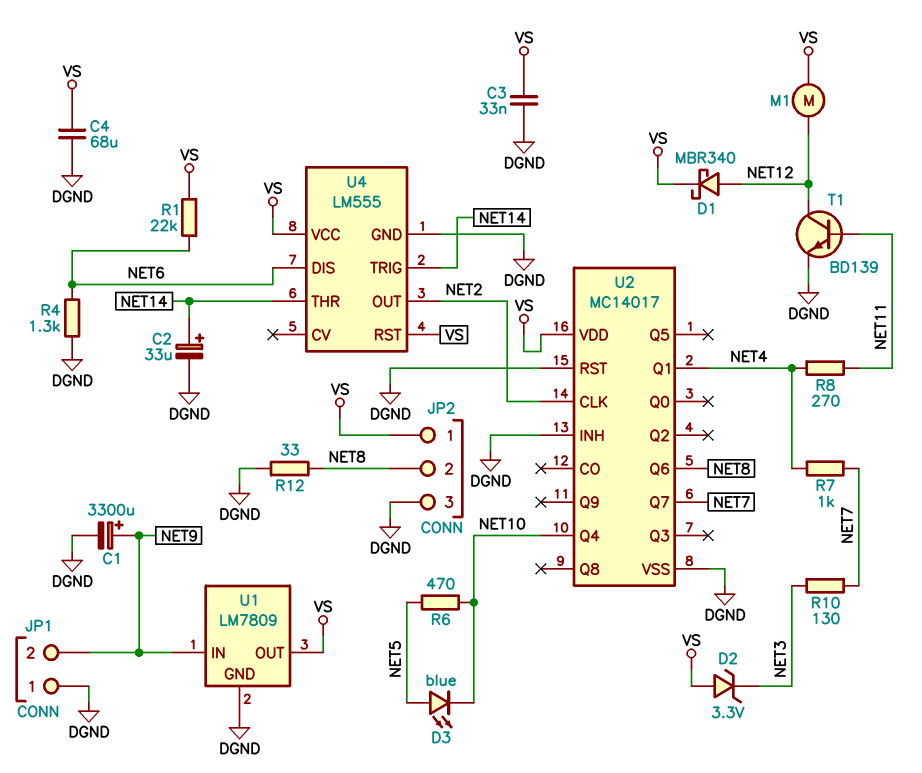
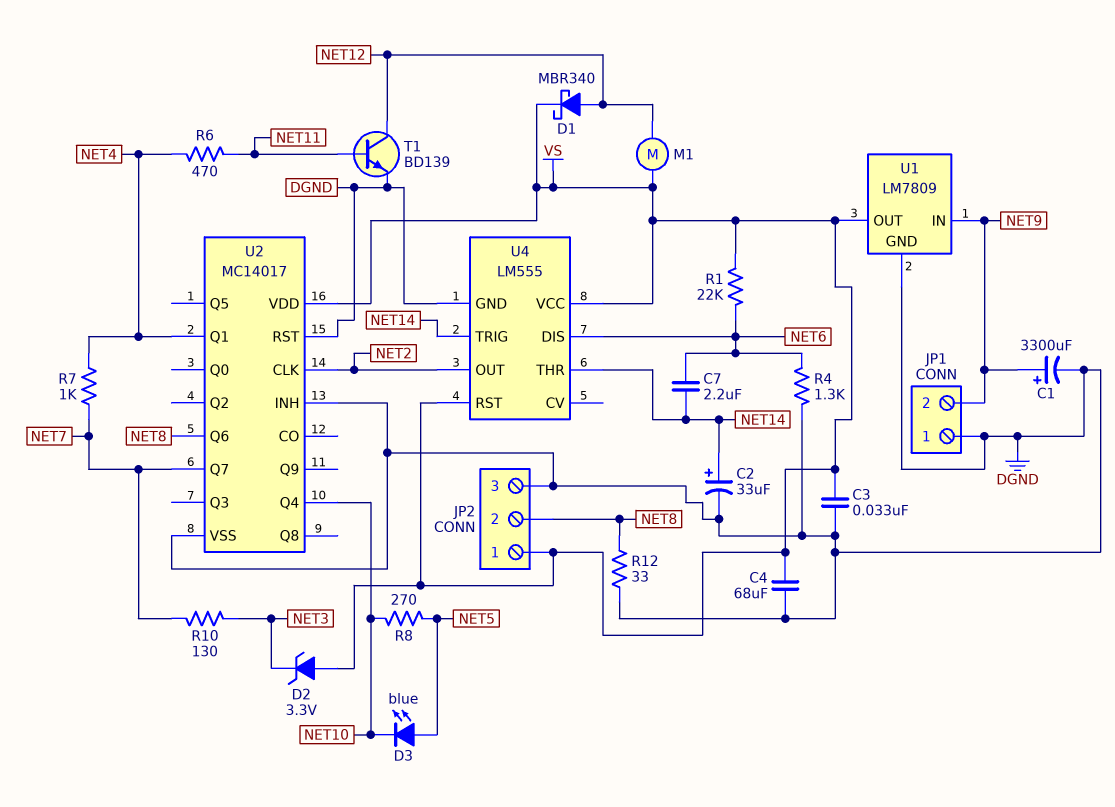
C7: none -> 2.2uF (NET6, NET14)
R6: 470 (NET5, NET10) -> 470 (NET4, NET11)
R8: 270 (NET4, NET11) -> 270 (NET5, NET10)

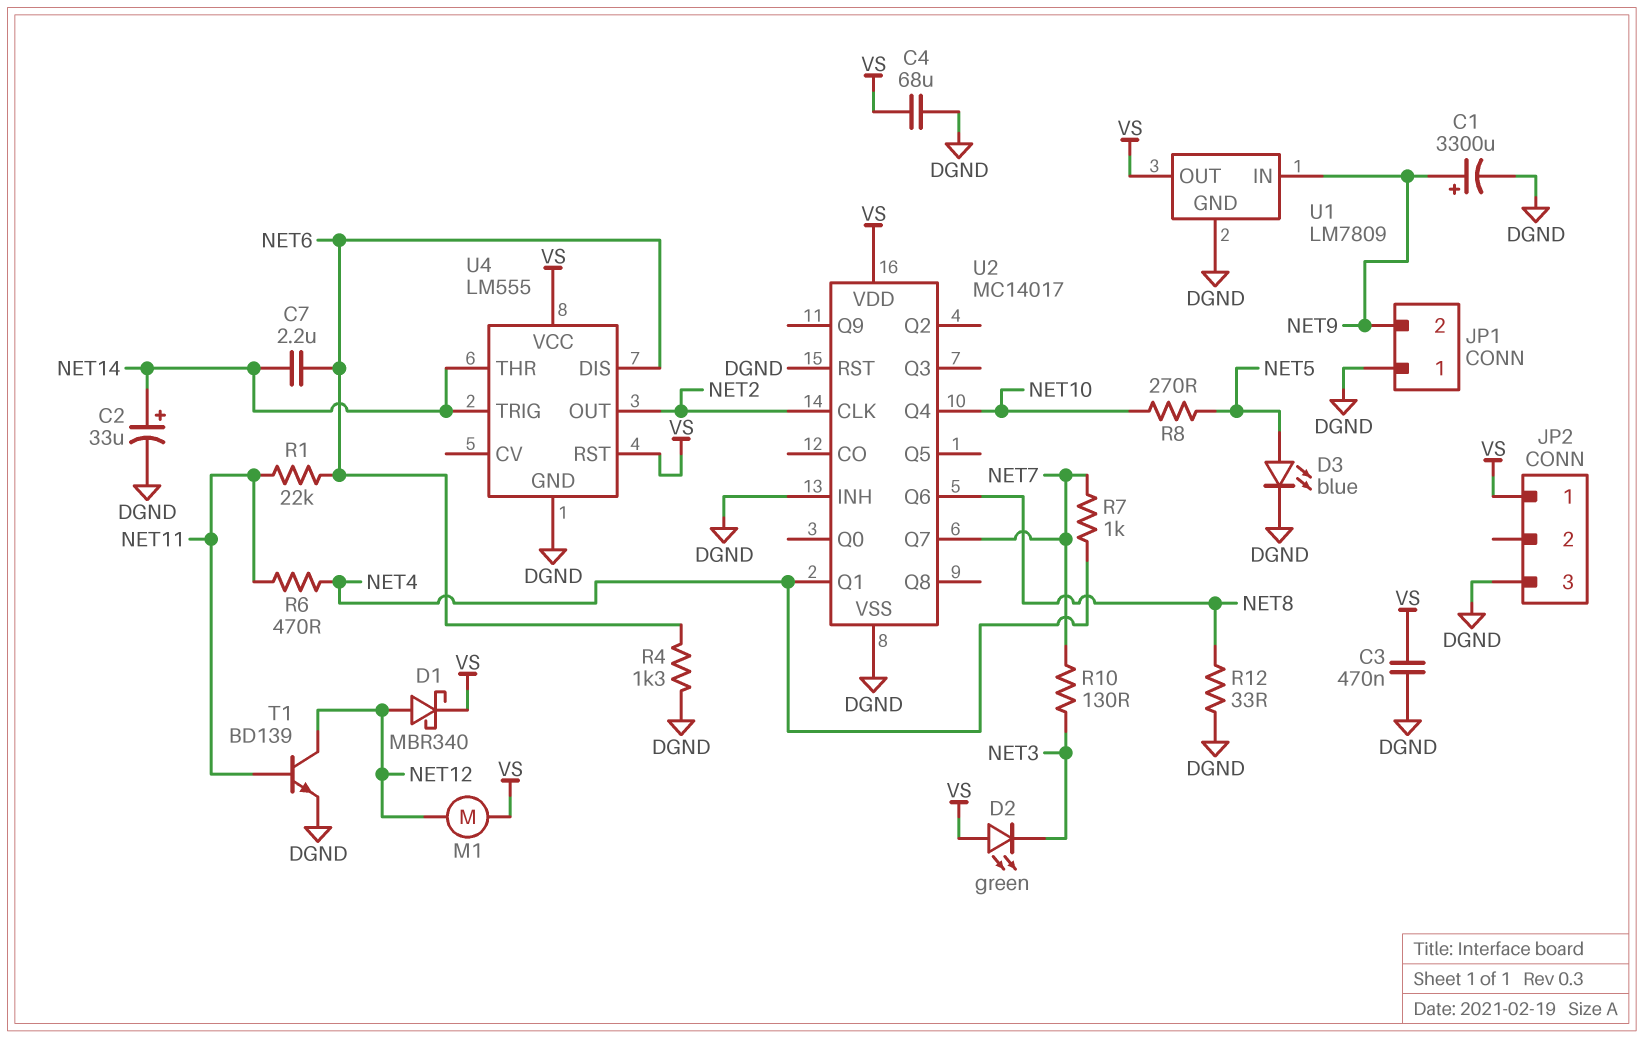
C3: 33nF (DGND, VS) -> 470nF (DGND, VS)
D2: zener 3.3V (A VS, K NET3) -> LED green (A VS, K NET3)
D3: LED blue (A NET5, K NET10) -> LED blue (A NET5, K DGND)
JP2 pin 2: NET8 -> none
R1: 22k (NET6, VS) -> 22k (NET6, NET11)

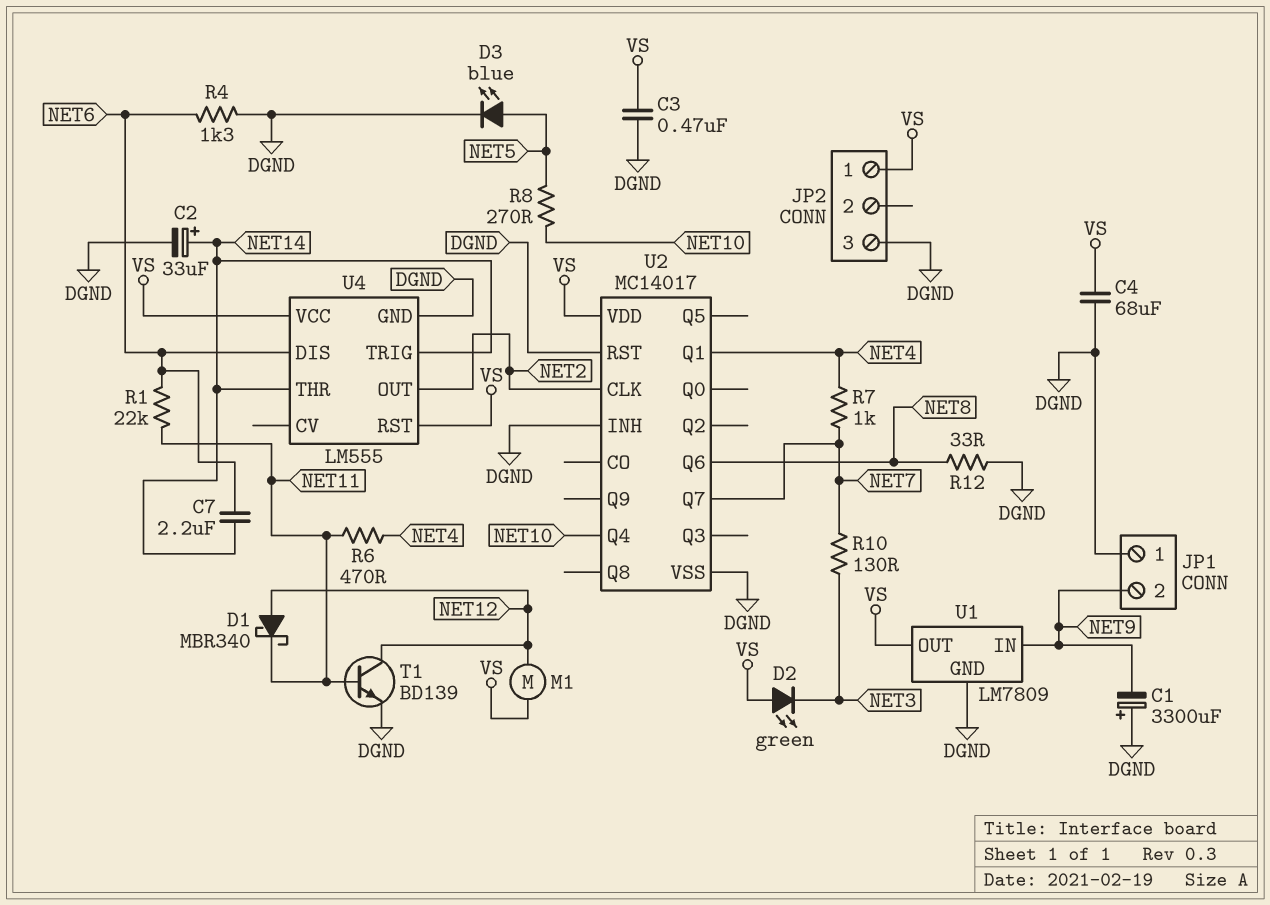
C1: 3300uF (plus NET9, minus DGND) -> 3300uF (plus DGND, minus NET9)
D1: schottky MBR340 (A NET12, K VS) -> schottky MBR340 (A NET12, K NET11)

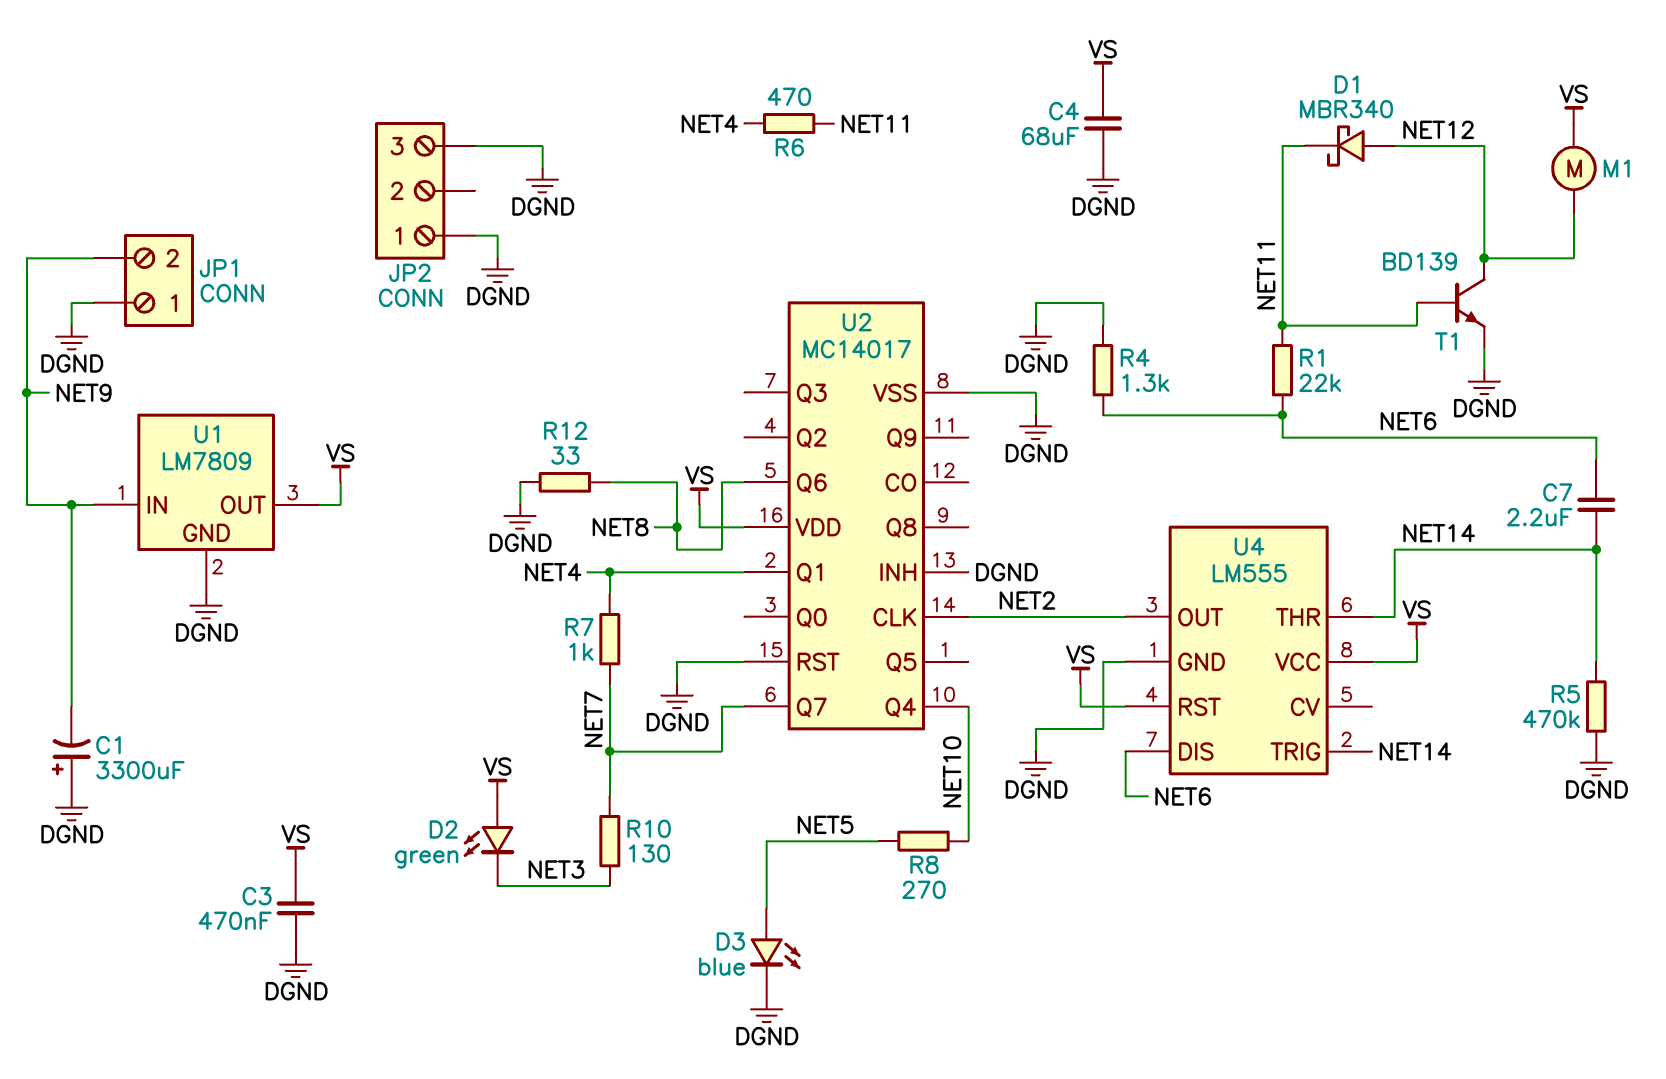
C2: 33uF (plus NET14, minus DGND) -> none
JP2 pin 1: VS -> DGND
R5: none -> 470k (DGND, NET14)

